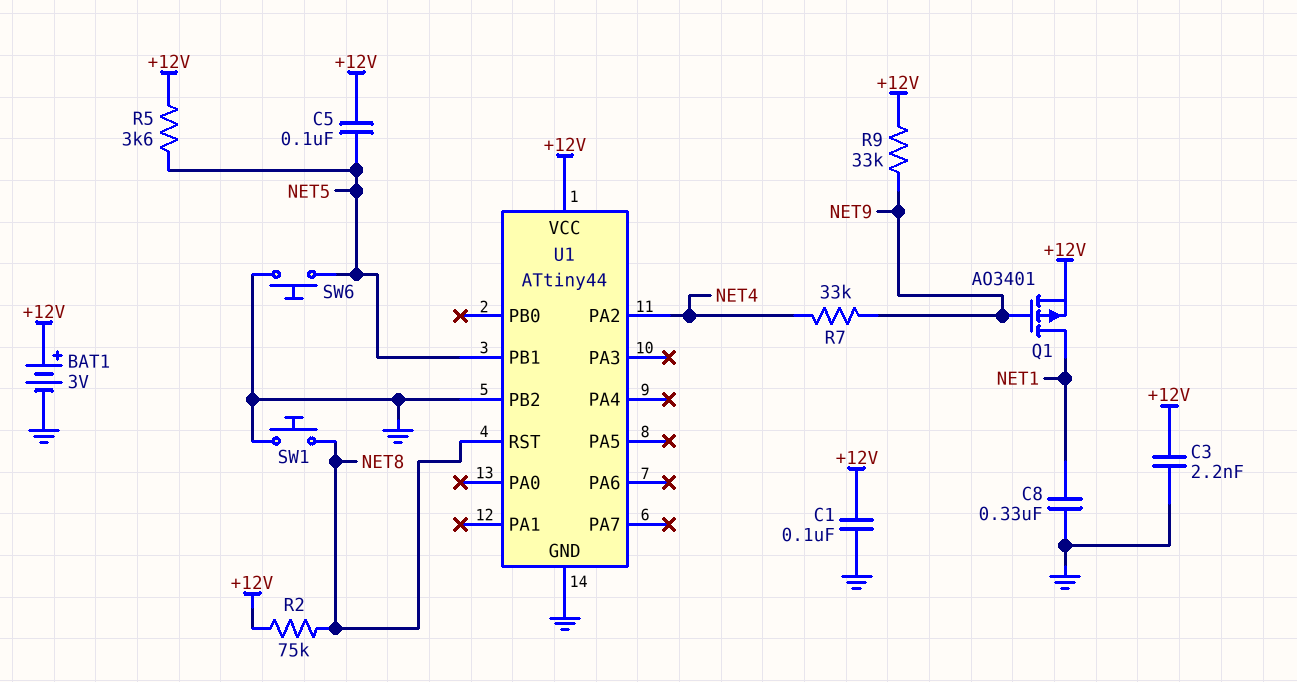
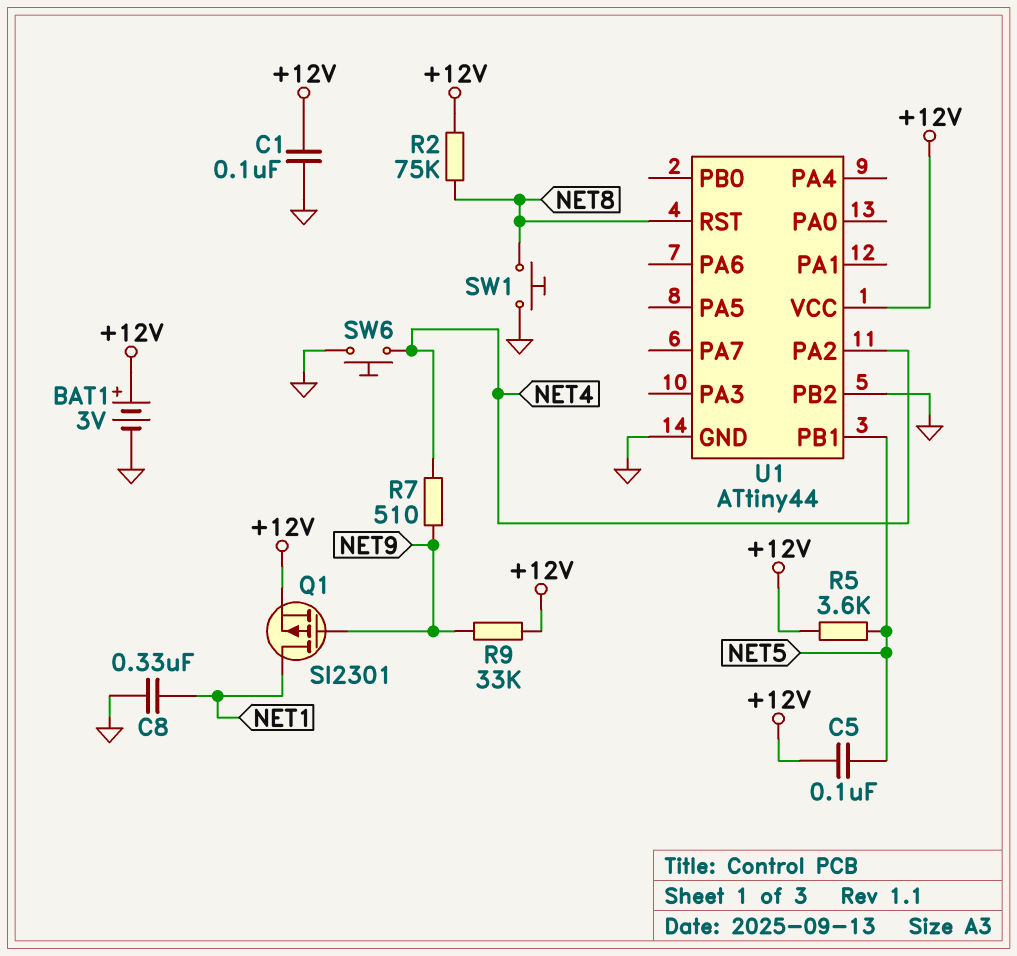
C3: 2.2nF (+12V, GND) -> none
Q1: PMOS AO3401 (G NET9, D NET1, S +12V) -> PMOS SI2301 (G NET9, D NET1, S +12V)
R7: 33k (NET4, NET9) -> 510 (NET4, NET9)
SW6: button (GND, NET5) -> button (GND, NET4)

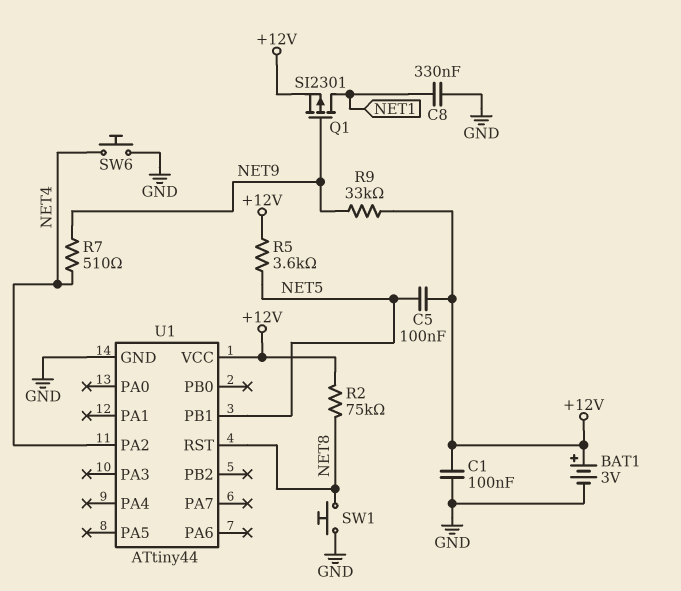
U1 pin PB2: GND -> none

